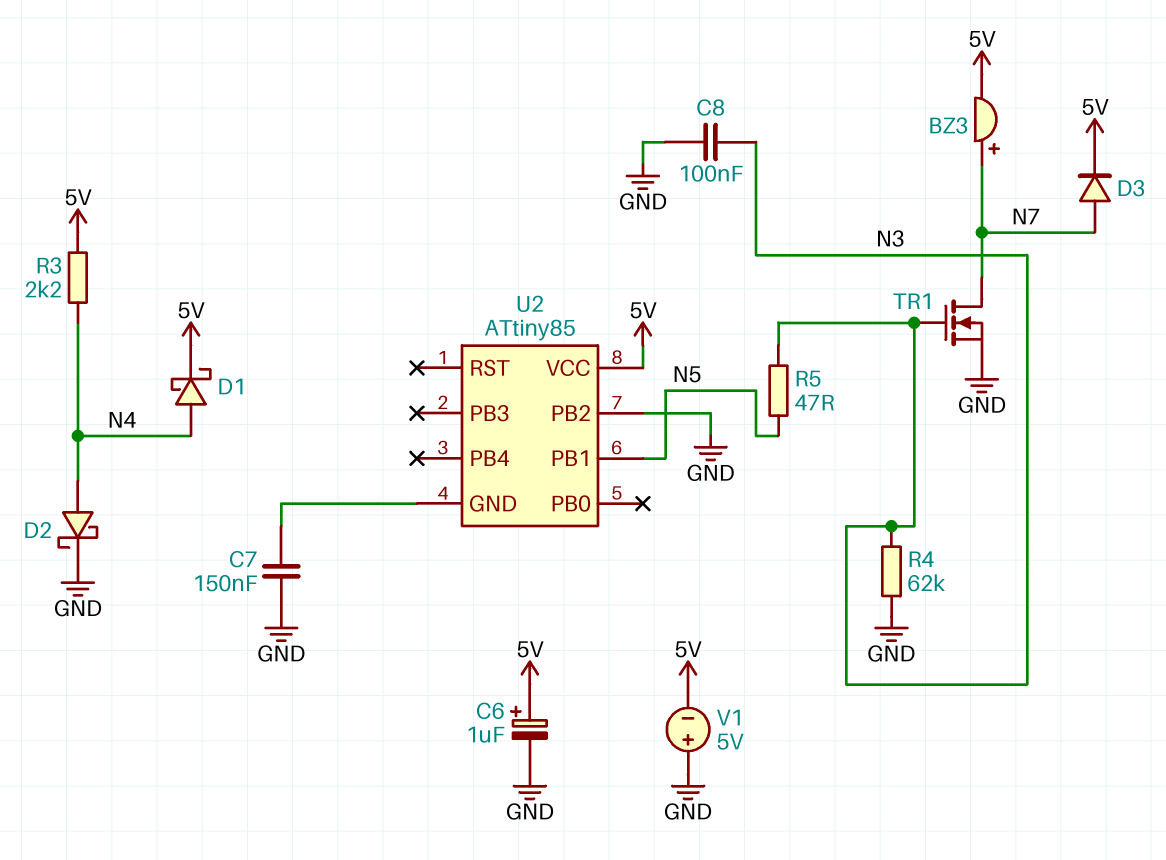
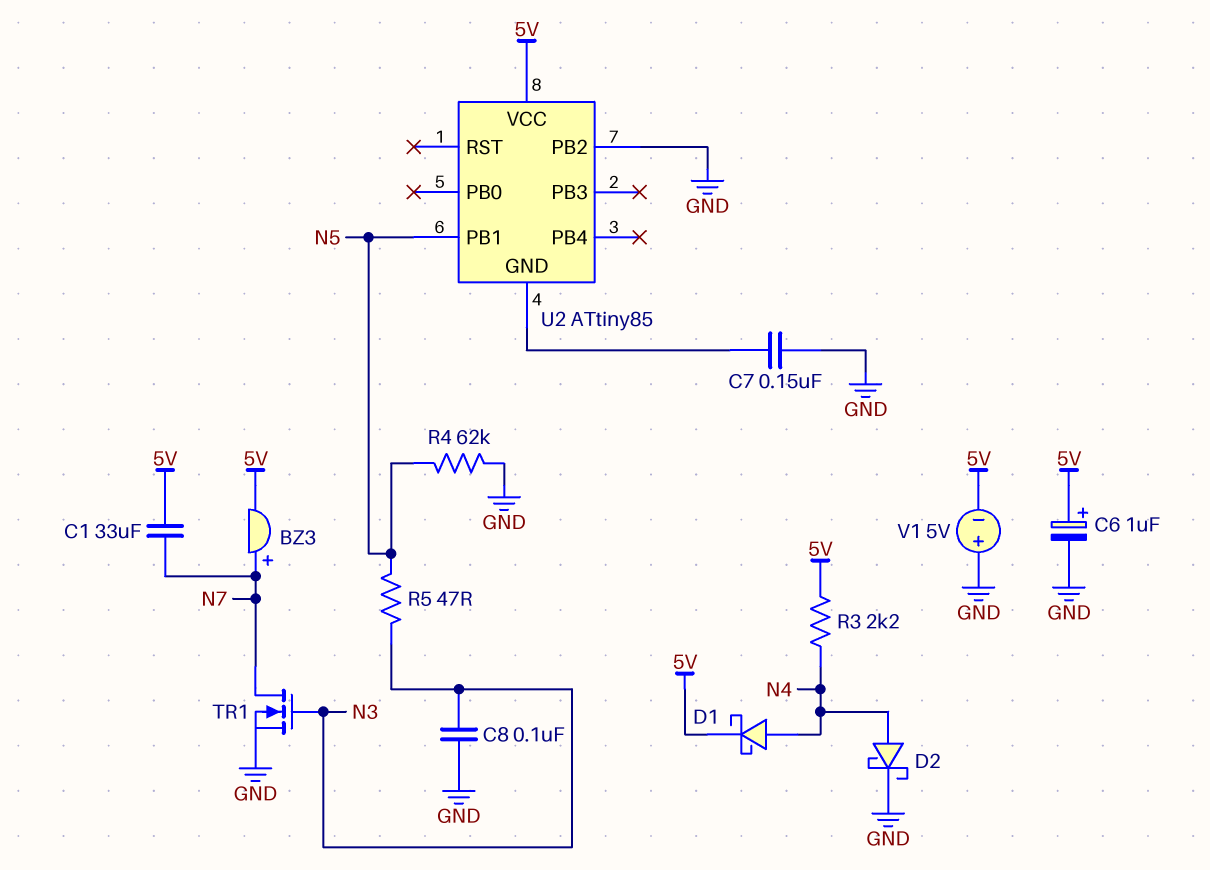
C1: none -> 33uF (5V, N7)
D3: diode (A N7, K 5V) -> none
R4: 62k (GND, N3) -> 62k (GND, N5)

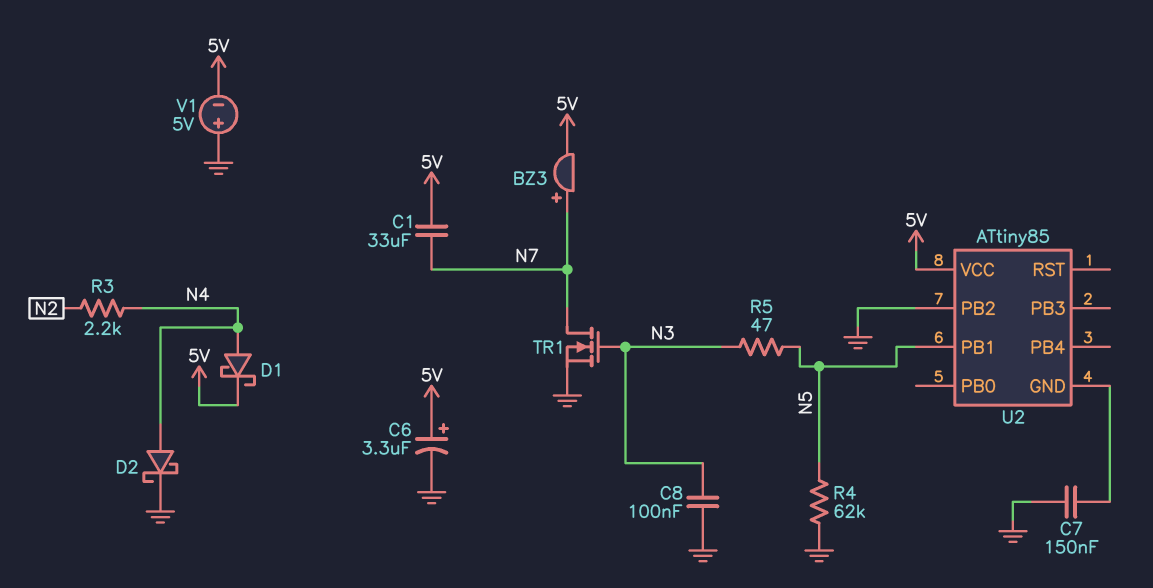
C6: 1uF (plus 5V, minus GND) -> 3.3uF (plus 5V, minus GND)
R3: 2.2k (5V, N4) -> 2.2k (N2, N4)

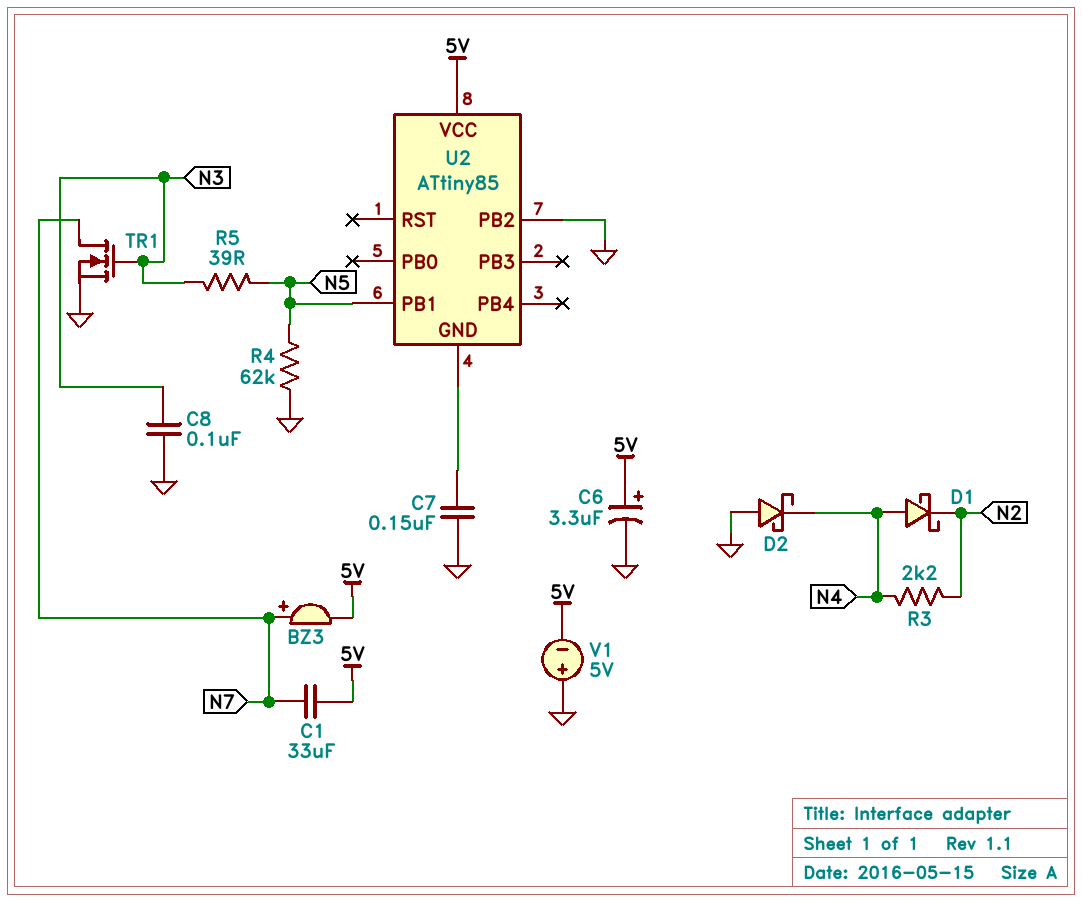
D1: schottky (A N4, K 5V) -> schottky (A N4, K N2)
D2: schottky (A N4, K GND) -> schottky (A GND, K N4)
R5: 47 (N3, N5) -> 39 (N3, N5)

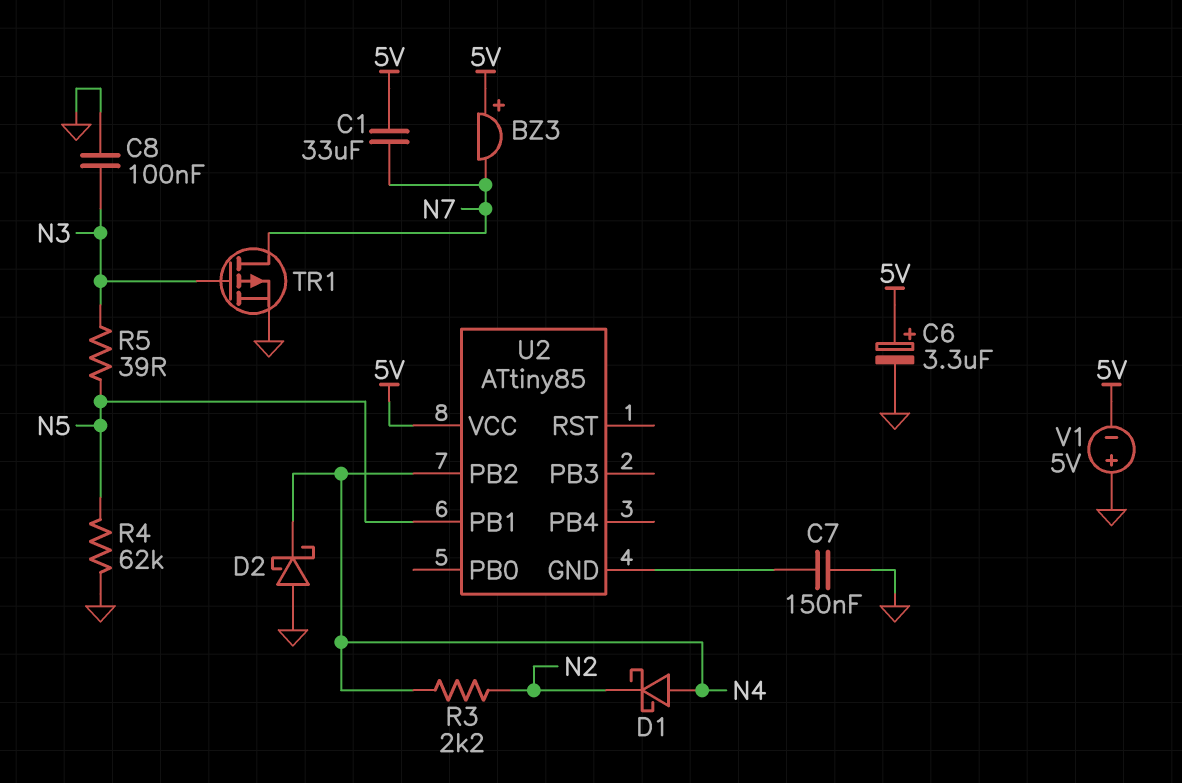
BZ3: buzzer (plus N7, minus 5V) -> buzzer (plus 5V, minus N7)
TR1: NMOS (G N3, D N7, S GND) -> PMOS (G N3, D N7, S GND)
U2 pin PB2: GND -> N4

